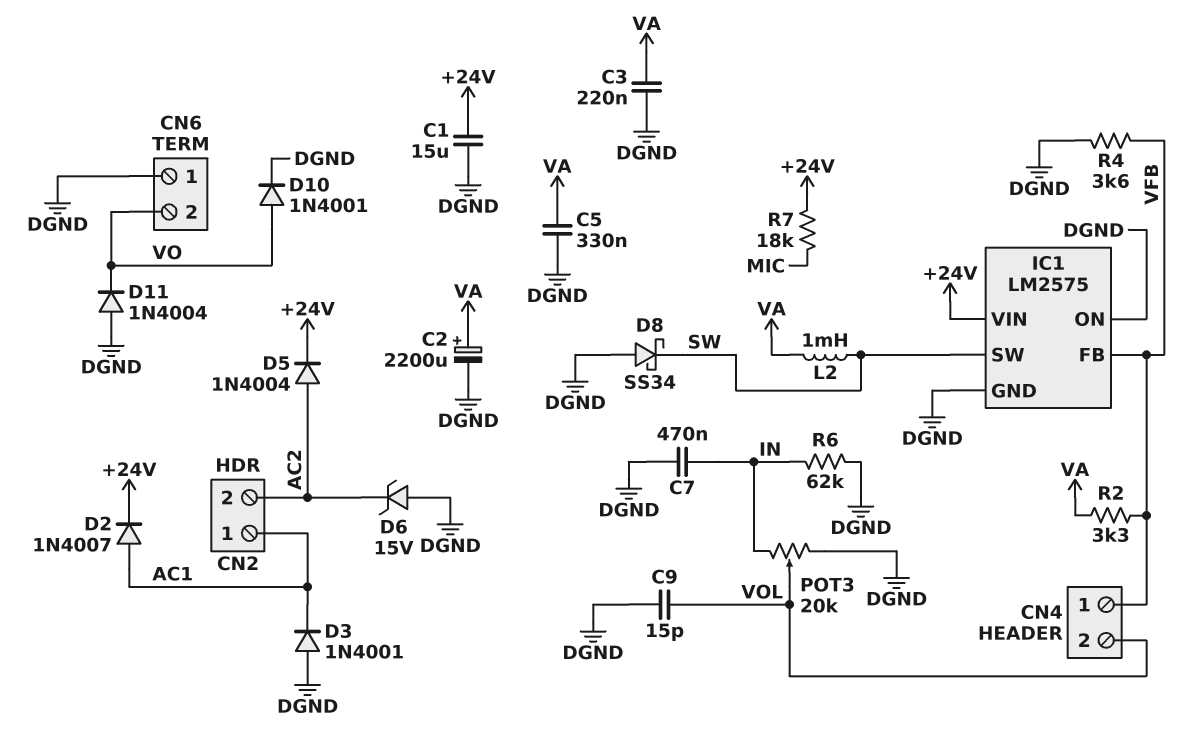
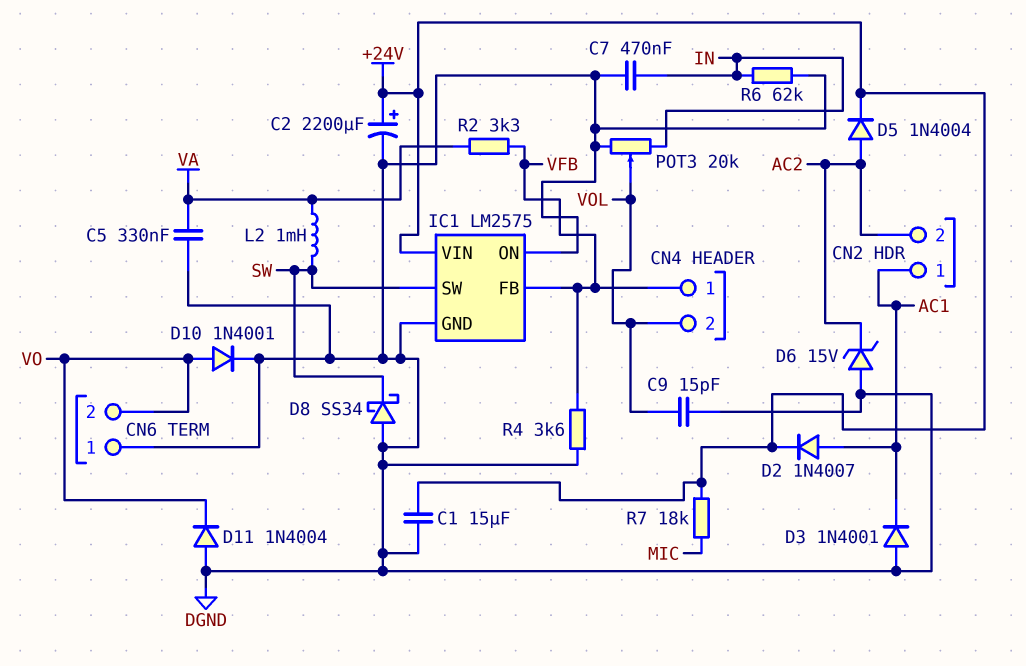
C2: 2200uF (plus VA, minus DGND) -> 2200uF (plus +24V, minus DGND)
C3: 220nF (DGND, VA) -> none

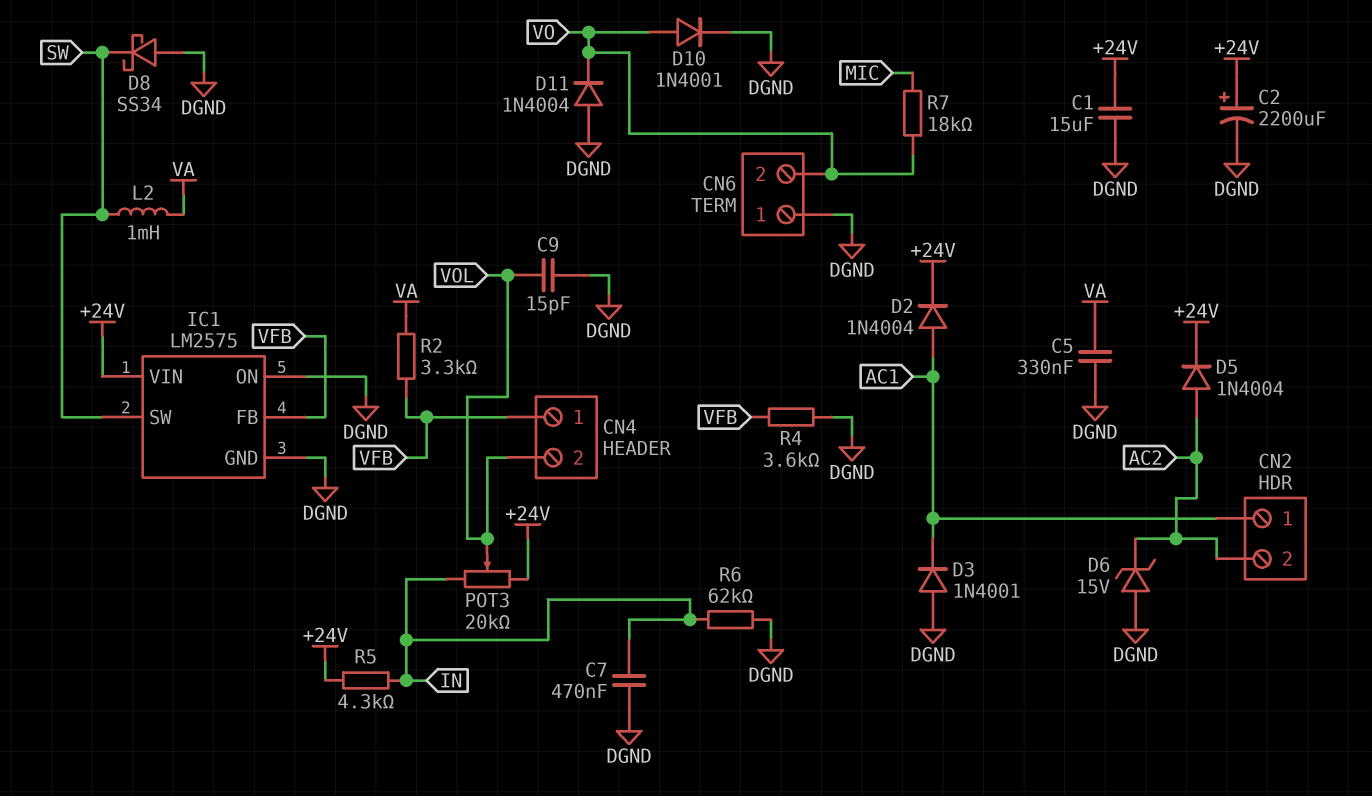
D2: diode 1N4007 (A AC1, K +24V) -> diode 1N4004 (A AC1, K +24V)
POT3: 20k (DGND, IN, wiper VOL) -> 20k (+24V, IN, wiper VOL)
R5: none -> 4.3k (+24V, IN)
R7: 18k (+24V, MIC) -> 18k (MIC, VO)

